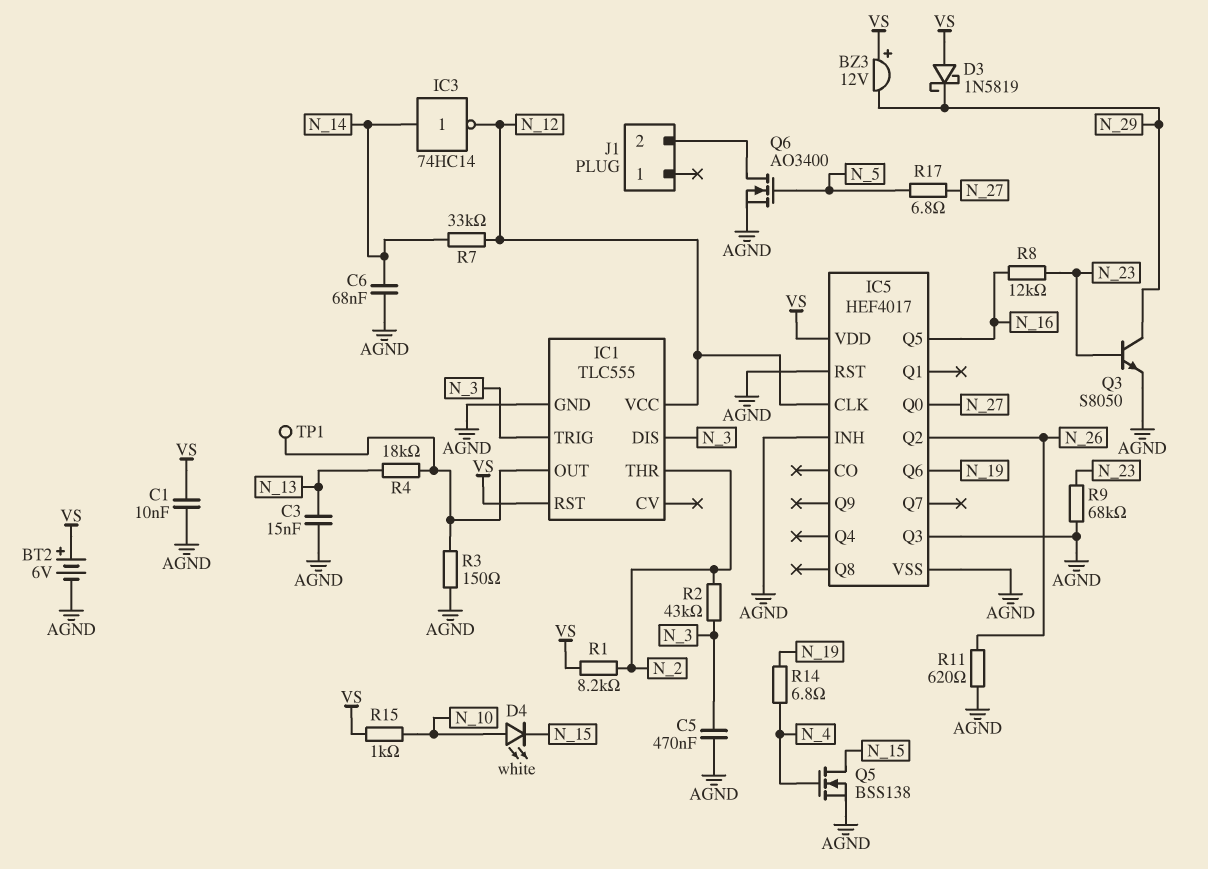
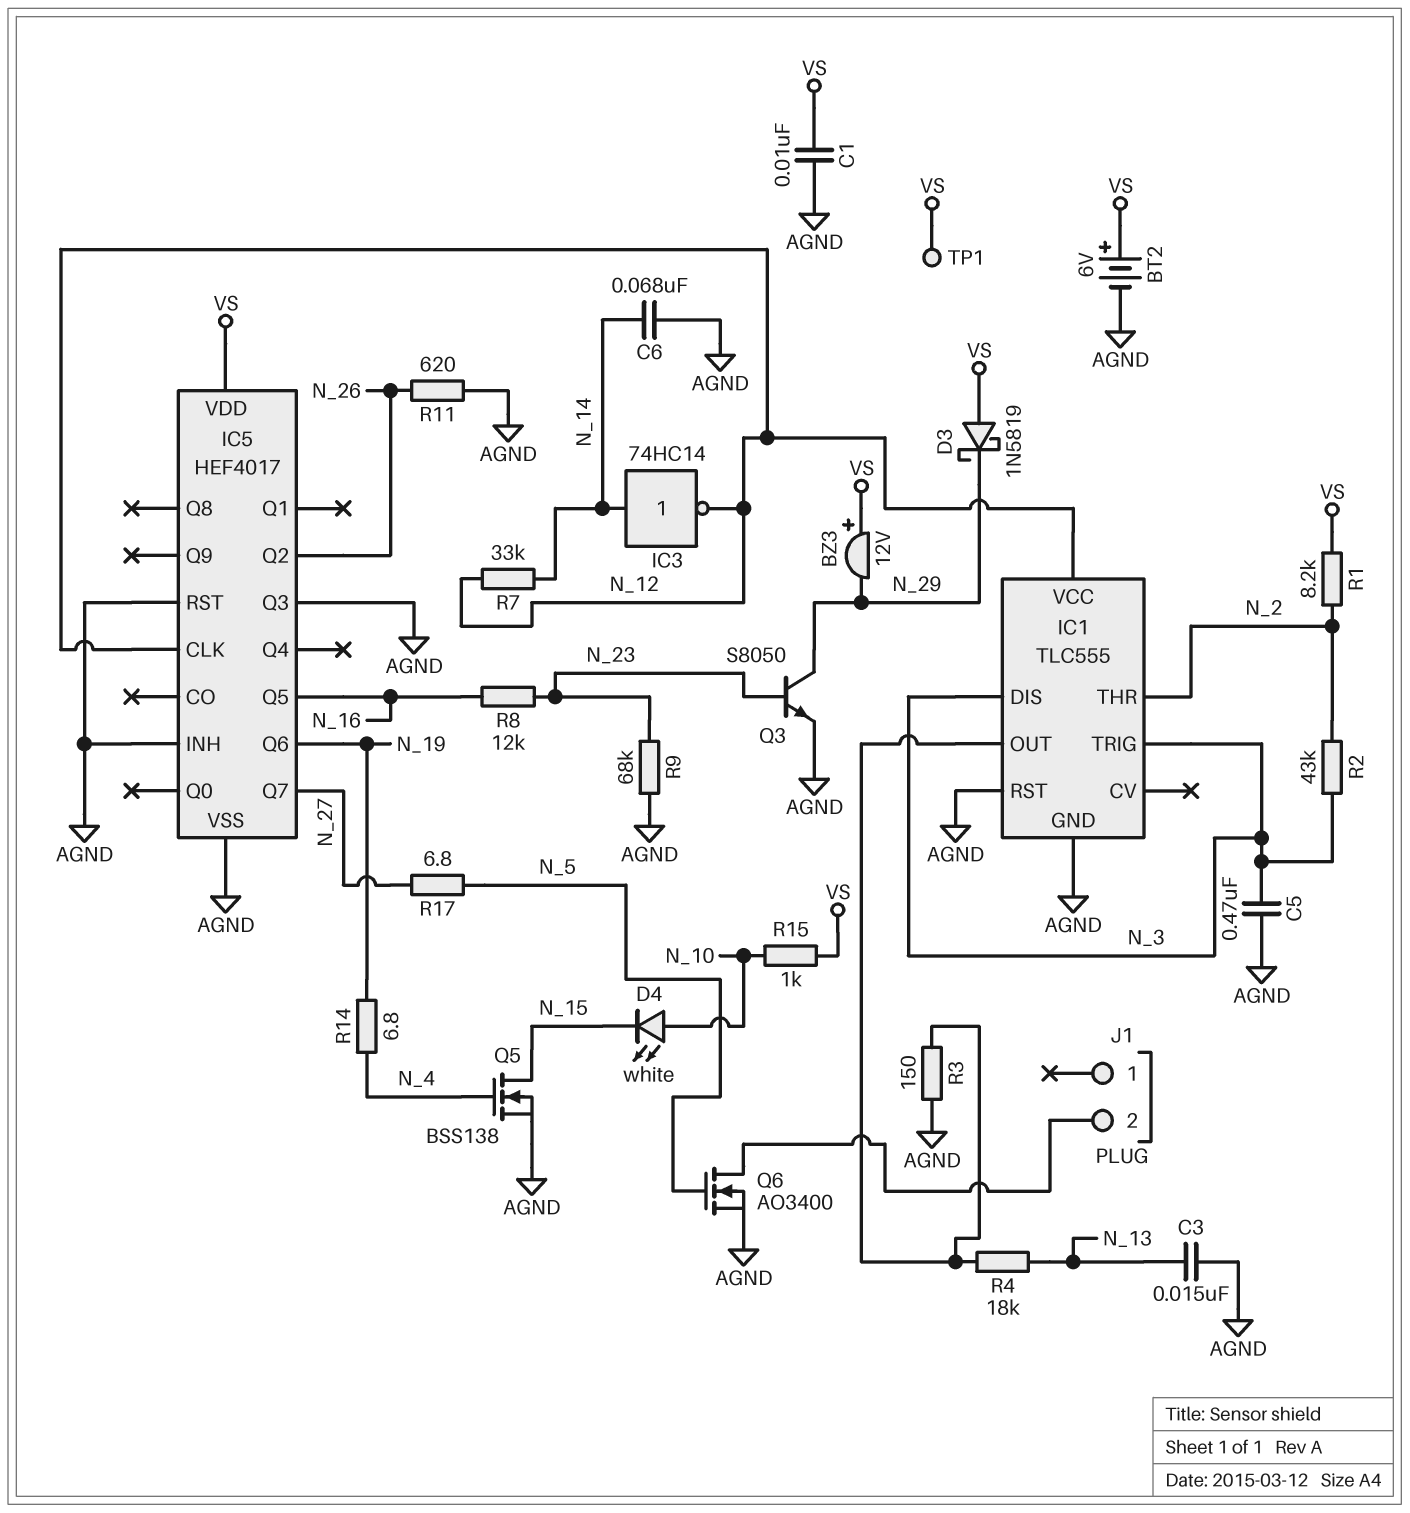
IC1 pin RST: VS -> AGND
IC5 pin Q0: N_27 -> none
IC5 pin Q7: none -> N_27
TP1: test point (IC1/OUT) -> test point (VS)

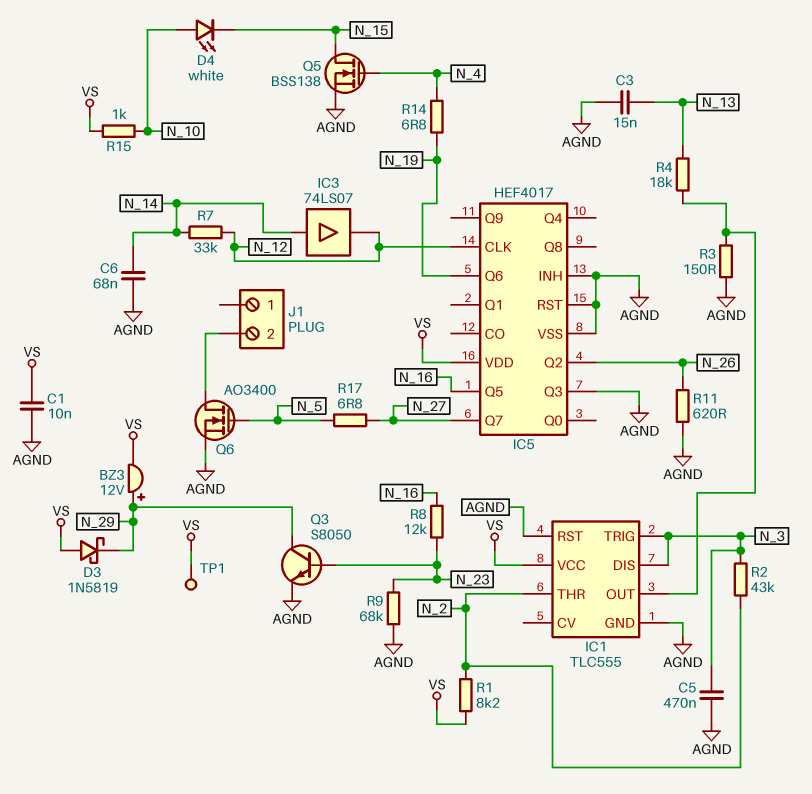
BT2: 6V (plus VS, minus AGND) -> none
BZ3: buzzer 12V (plus VS, minus N_29) -> buzzer 12V (plus N_29, minus VS)
IC1 pin VCC: N_12 -> VS
IC3: NOT 74HC14 (in N_14, out N_12) -> buffer 74LS07 (in N_14, out N_12)

